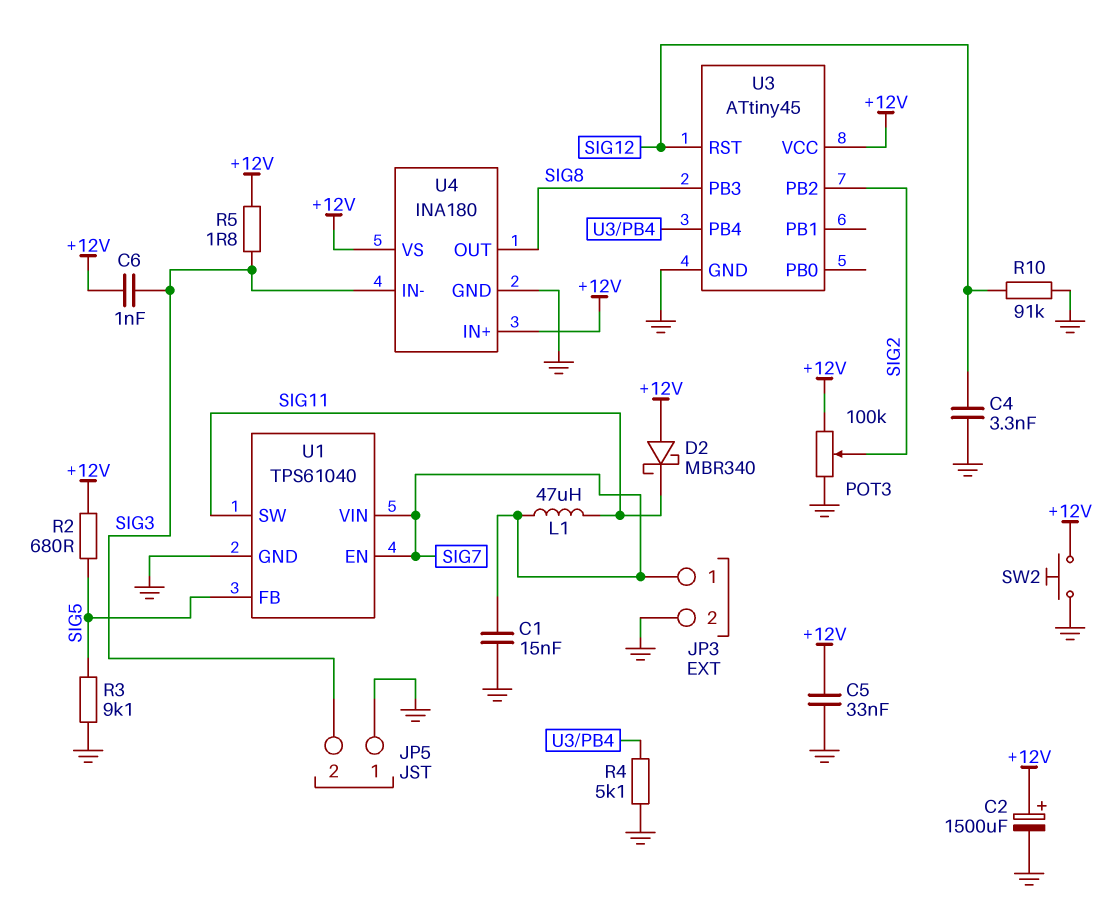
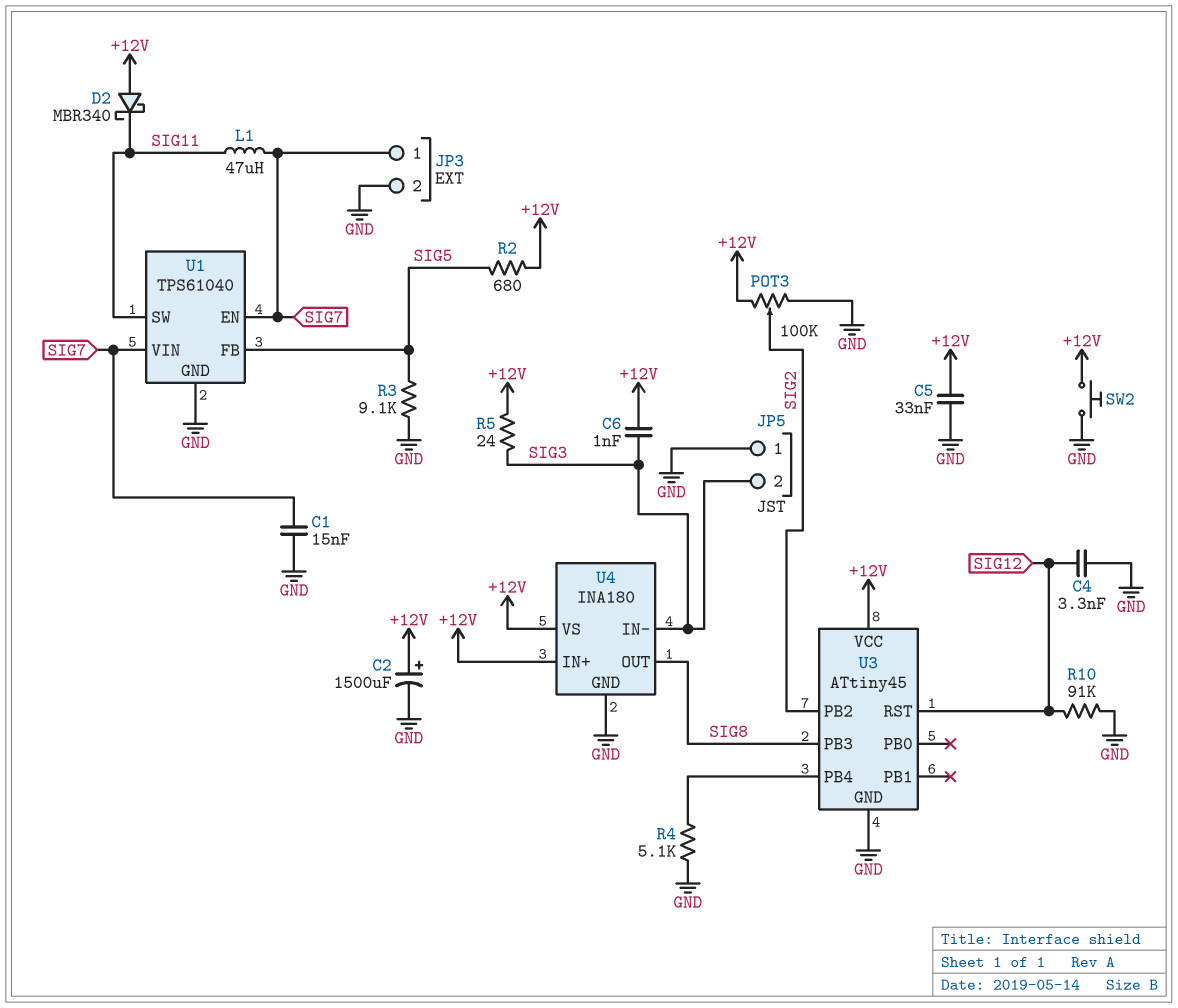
R5: 1.8 (+12V, SIG3) -> 24 (+12V, SIG3)

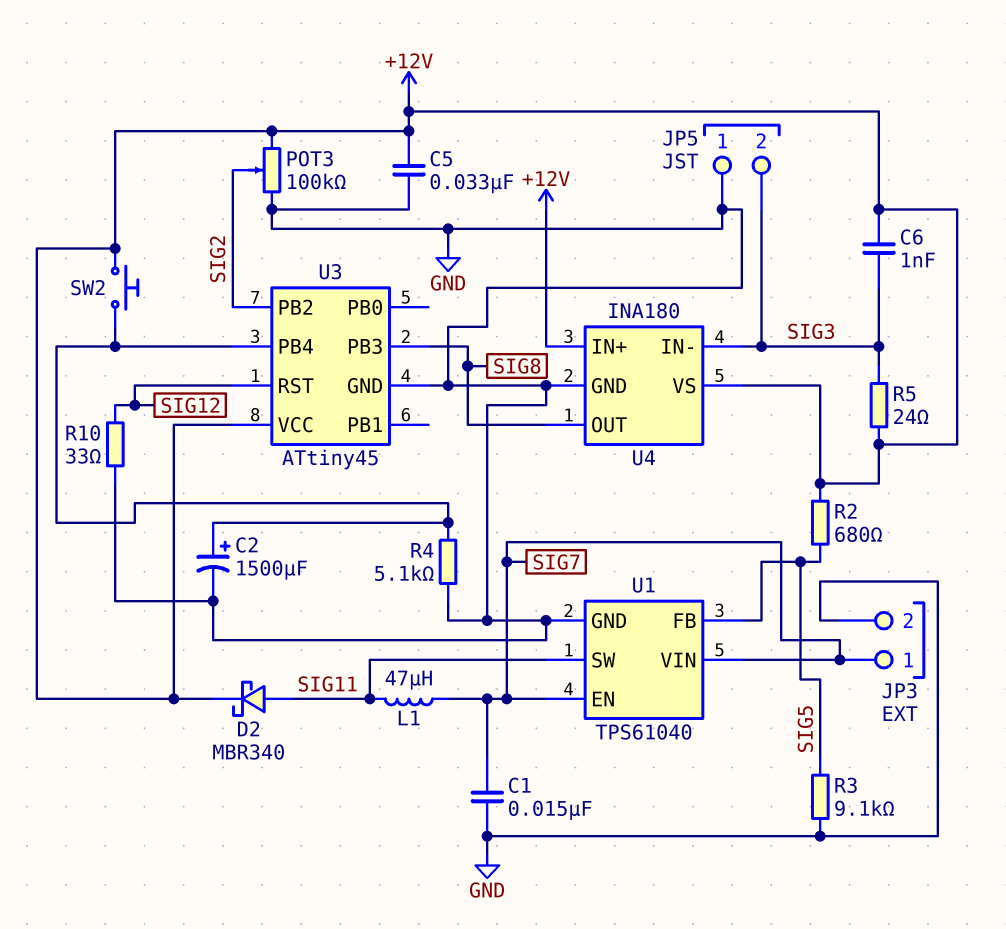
C2: 1500uF (plus +12V, minus GND) -> 1500uF (plus U3/PB4, minus GND)
C4: 3.3nF (GND, SIG12) -> none
D2: schottky MBR340 (A +12V, K SIG11) -> schottky MBR340 (A SIG11, K +12V)
R10: 91k (GND, SIG12) -> 33 (GND, SIG12)
SW2: button (+12V, GND) -> button (+12V, U3/PB4)

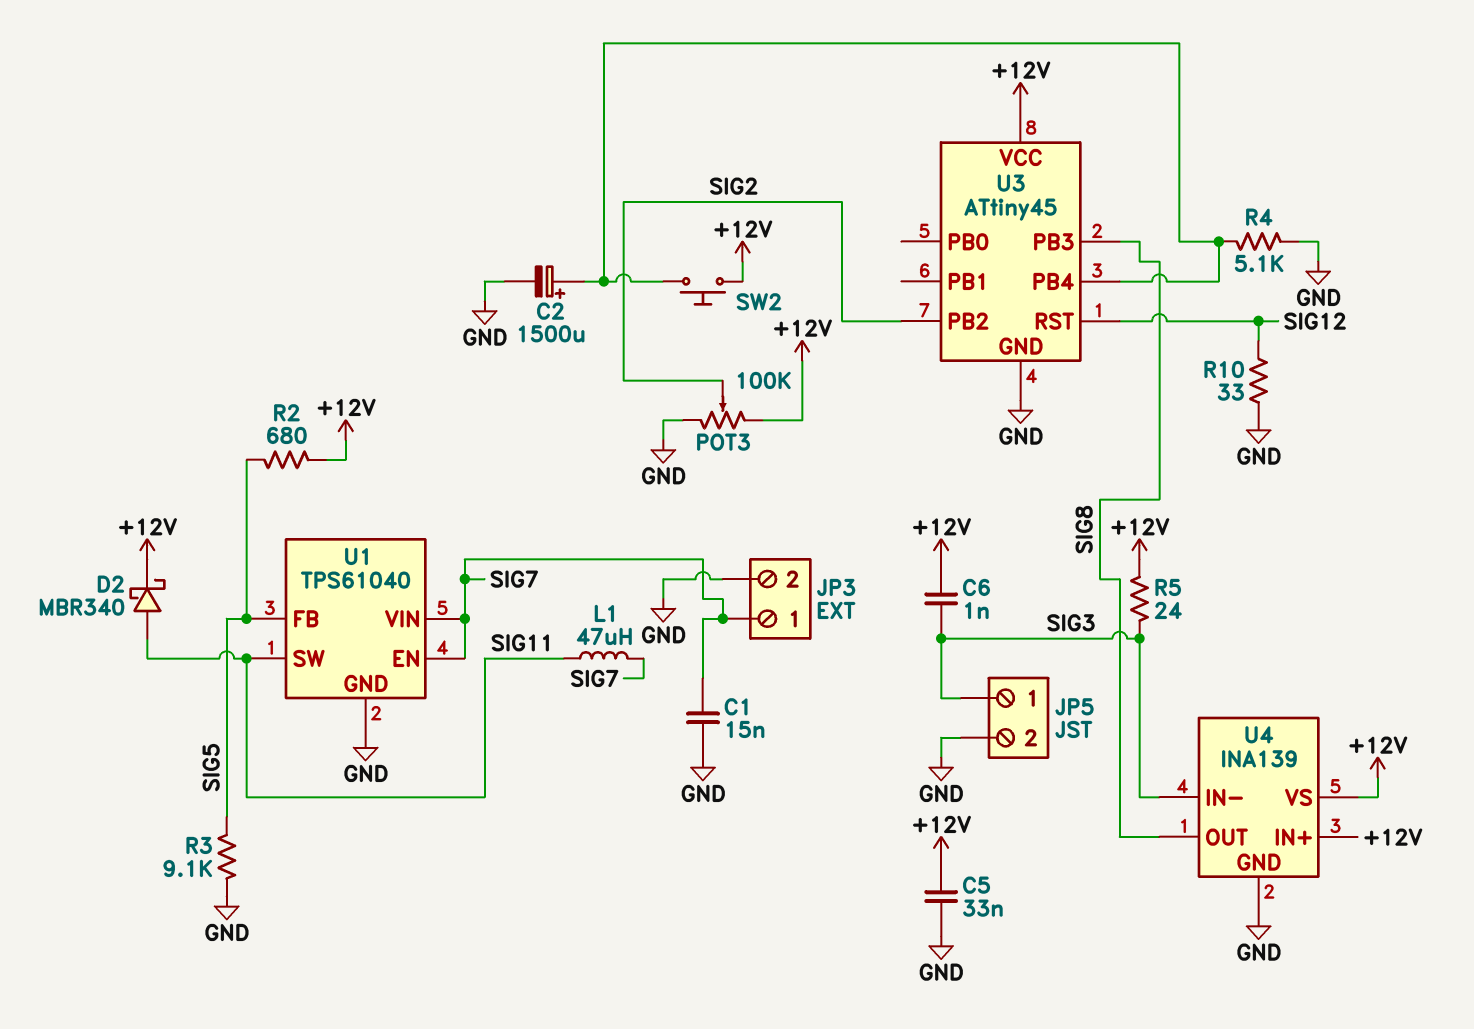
JP5 pin 1: GND -> SIG3
JP5 pin 2: SIG3 -> GND
U4: INA180 -> INA139

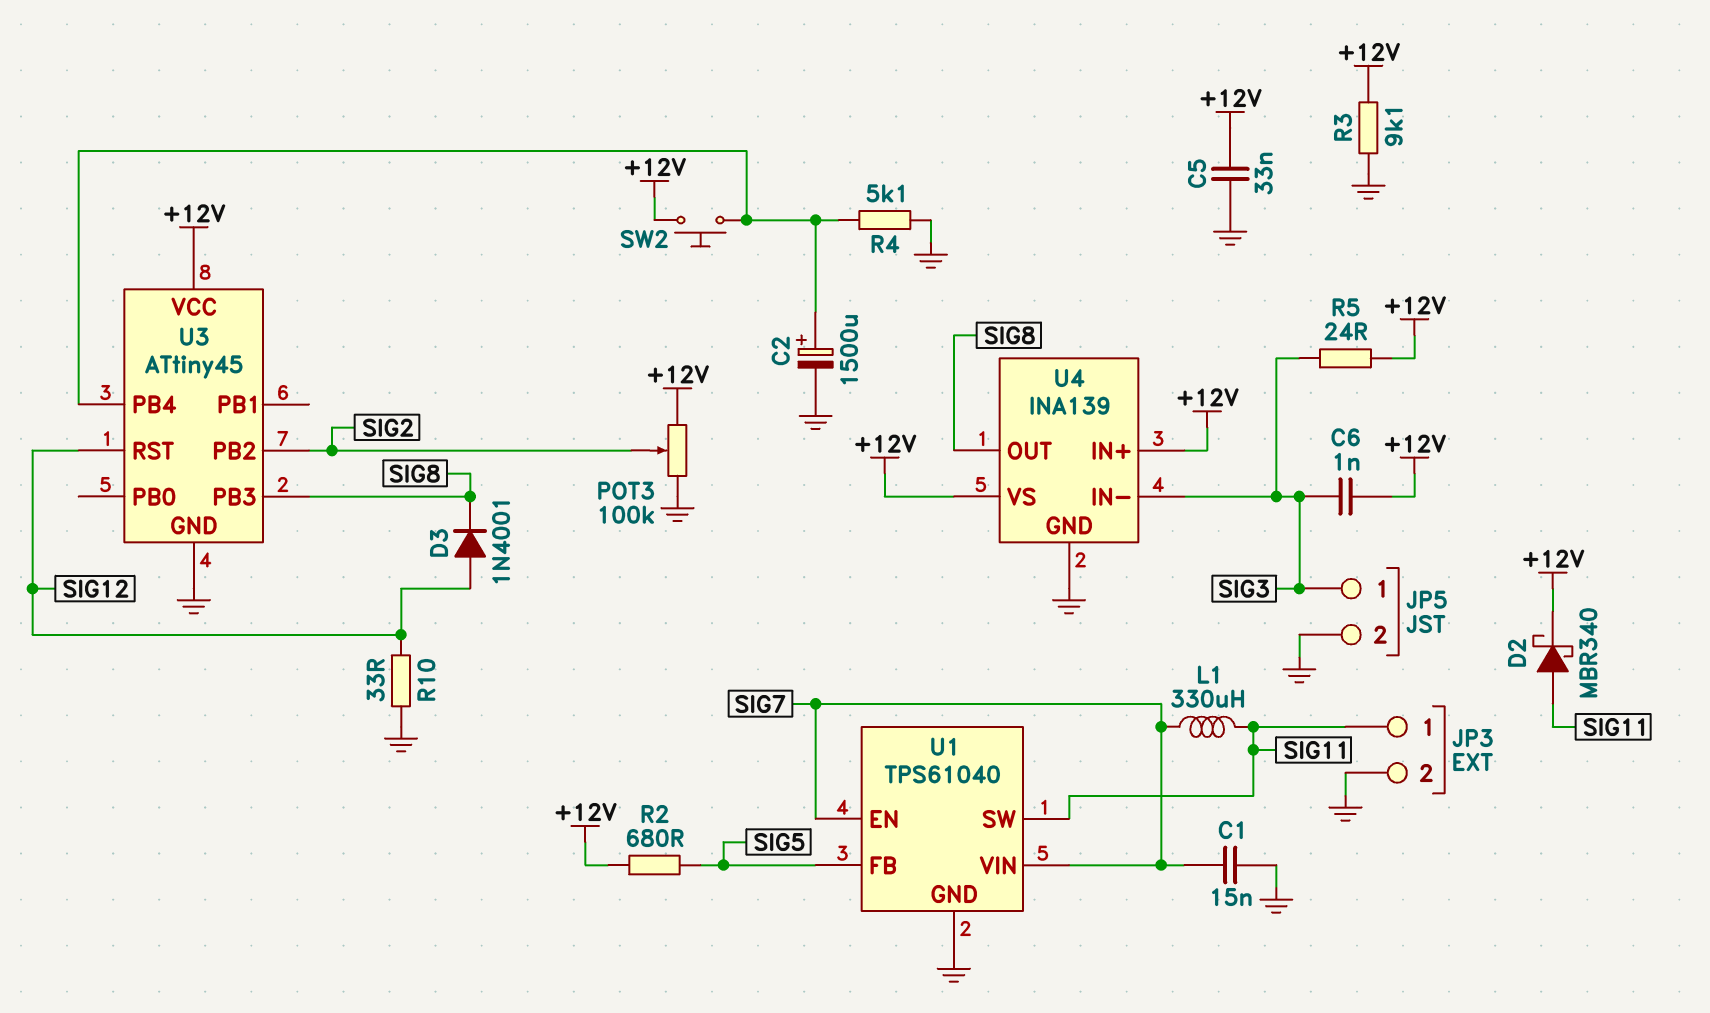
D3: none -> diode 1N4001 (A SIG12, K SIG8)
JP3 pin 1: SIG7 -> SIG11
L1: 47uH (SIG7, SIG11) -> 330uH (SIG7, SIG11)
R3: 9.1k (GND, SIG5) -> 9.1k (+12V, GND)

